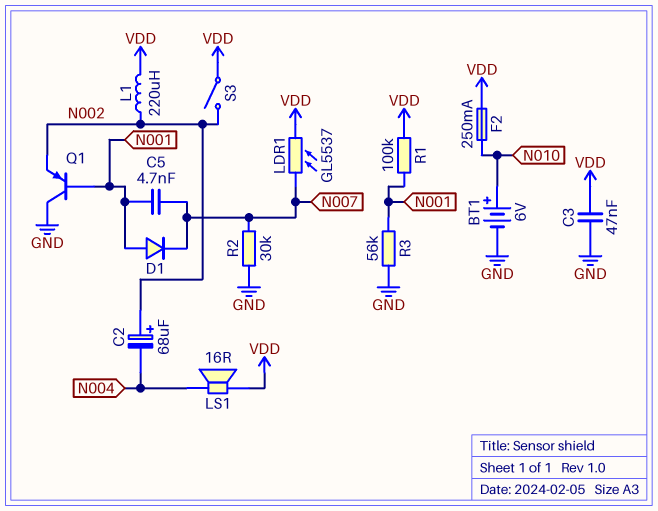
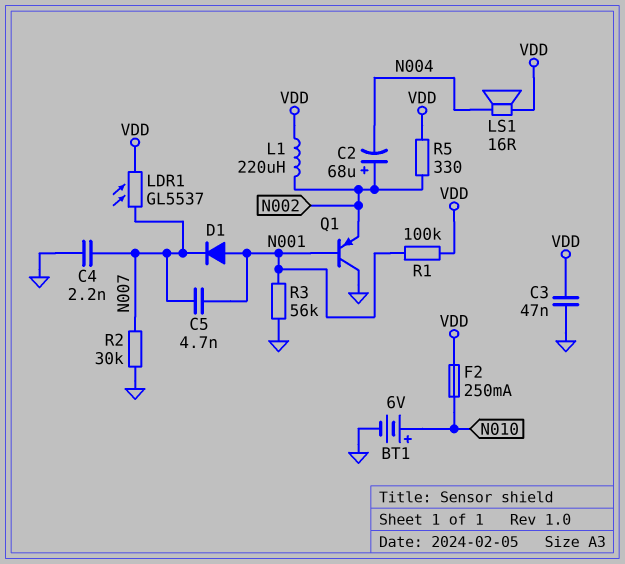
C4: none -> 2.2nF (GND, N007)
R5: none -> 330 (N002, VDD)
S3: switch (N002, VDD) -> none

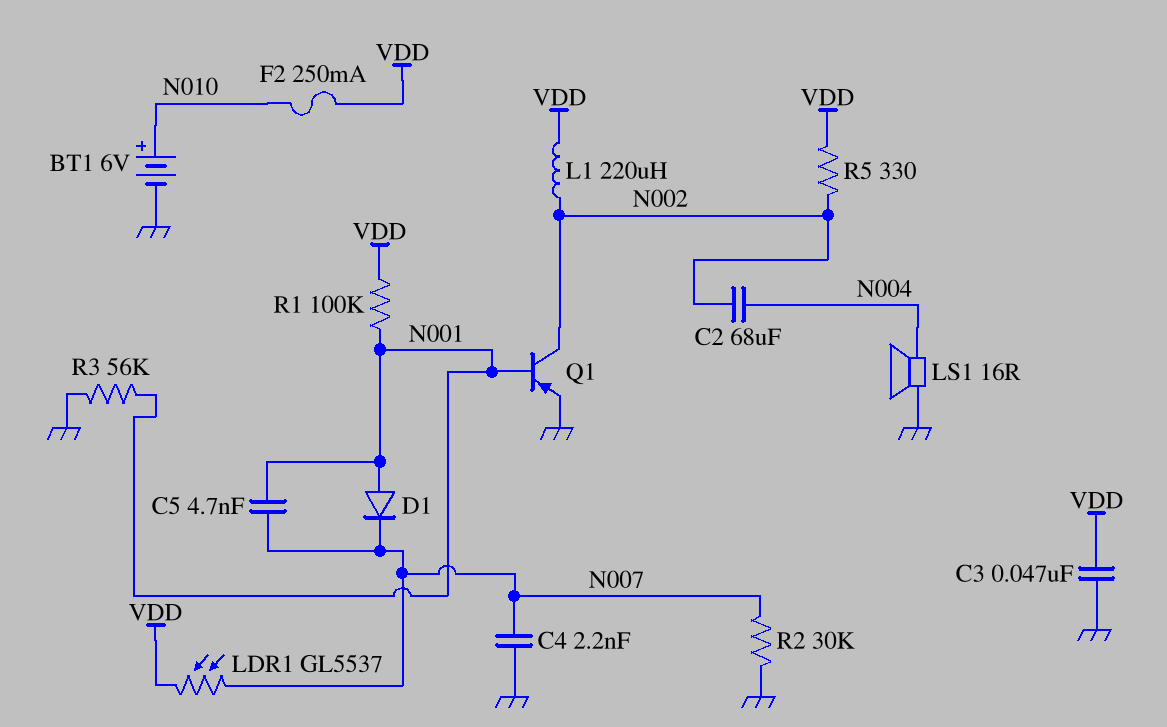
C2: 68uF (plus N002, minus N004) -> 68uF (N002, N004)
LS1: speaker 16R (N004, VDD) -> speaker 16R (GND, N004)
Q1: PNP (B N001, C GND, E N002) -> PNP (B N001, C N002, E GND)

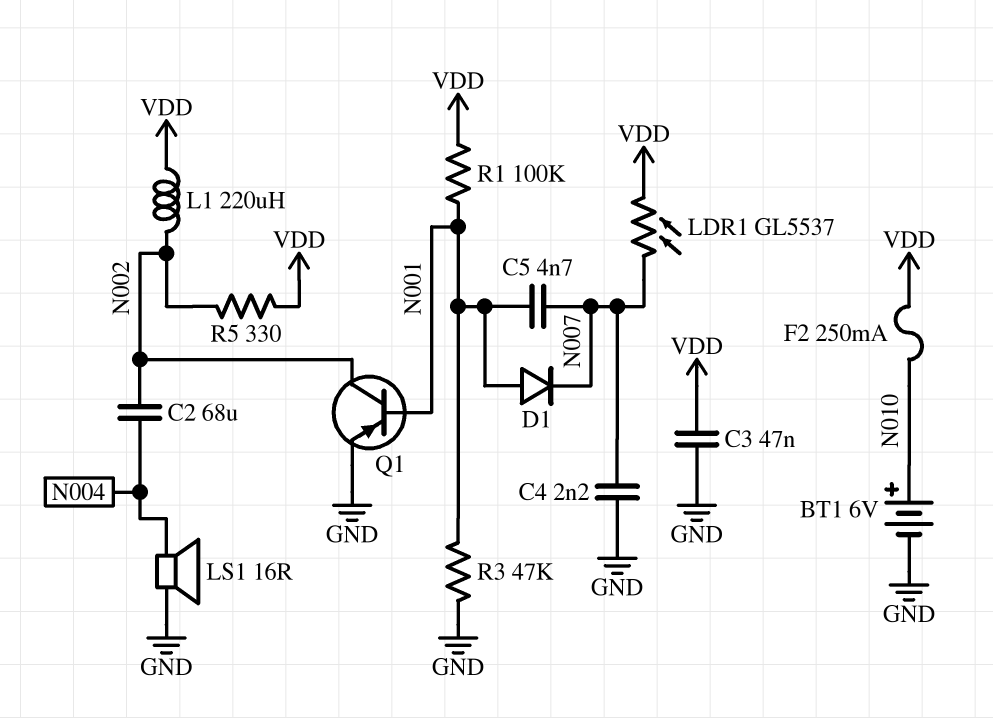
R2: 30k (GND, N007) -> none
R3: 56k (GND, N001) -> 47k (GND, N001)

